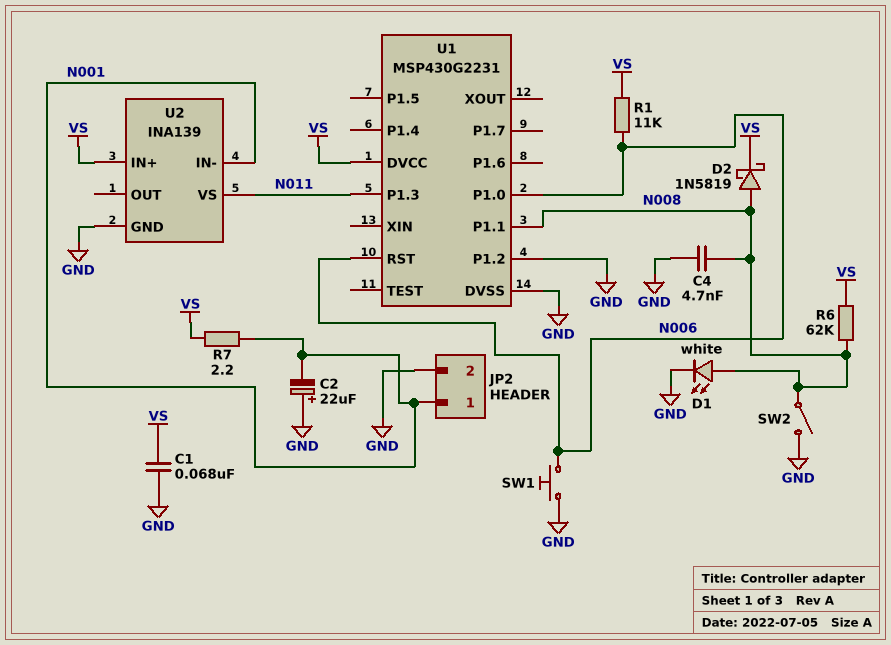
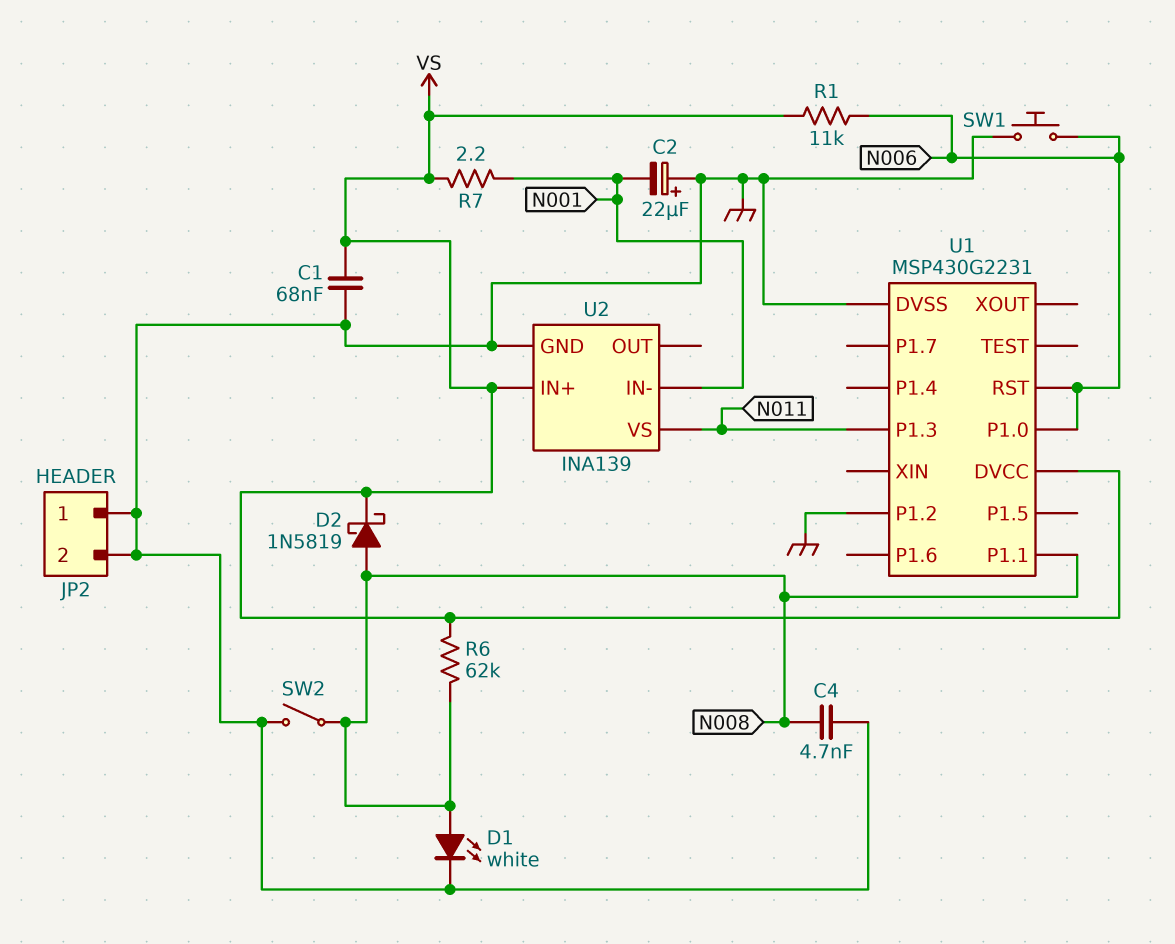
JP2 pin 1: N001 -> GND

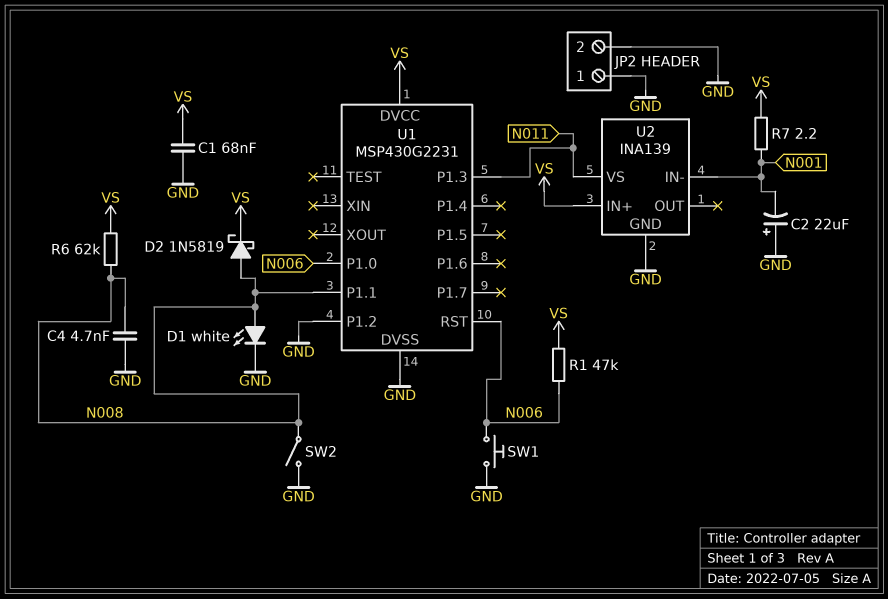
R1: 11k (N006, VS) -> 47k (N006, VS)

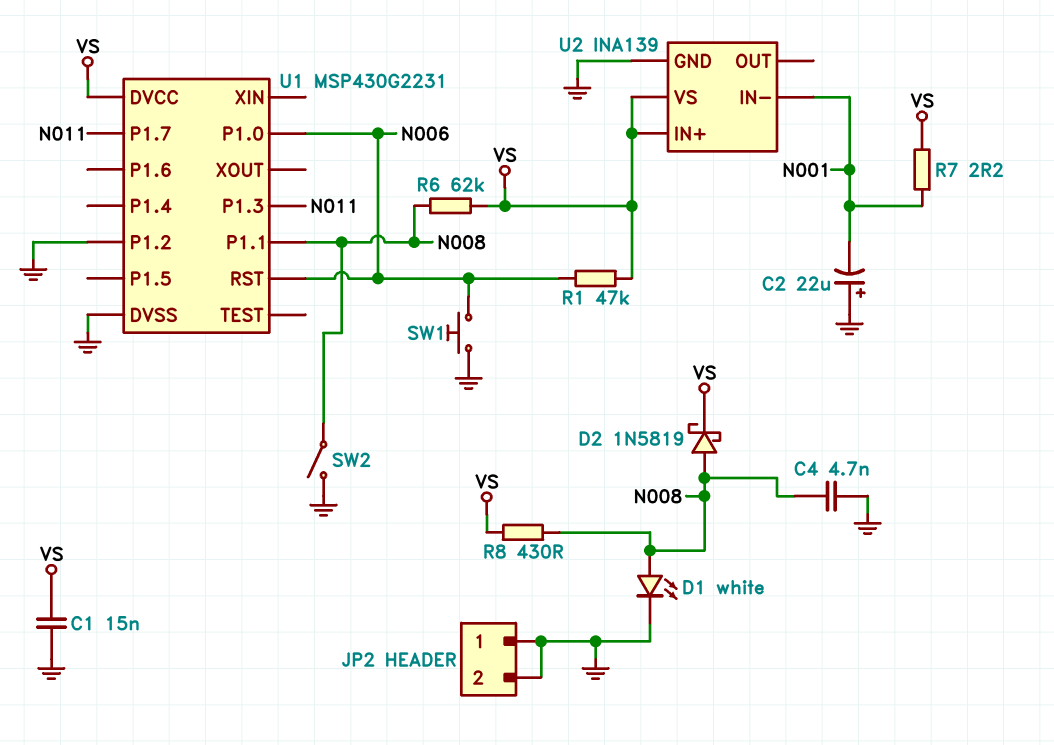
C1: 68nF (GND, VS) -> 15nF (GND, VS)
R8: none -> 430 (N008, VS)
U1 pin P1.7: none -> N011
U2 pin VS: N011 -> VS

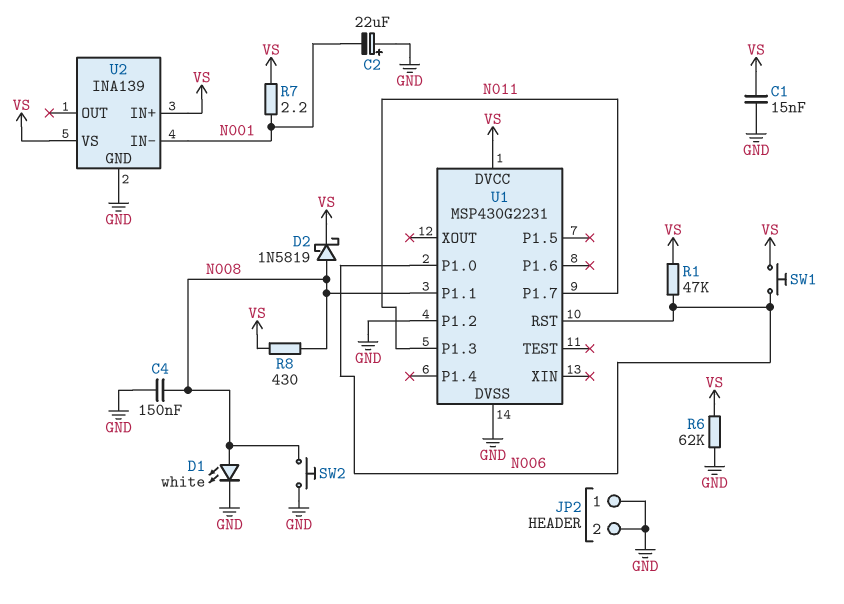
C4: 4.7nF (GND, N008) -> 150nF (GND, N008)
R6: 62k (N008, VS) -> 62k (GND, VS)
SW1: button (GND, N006) -> button (N006, VS)
SW2: switch (GND, N008) -> button (GND, N008)

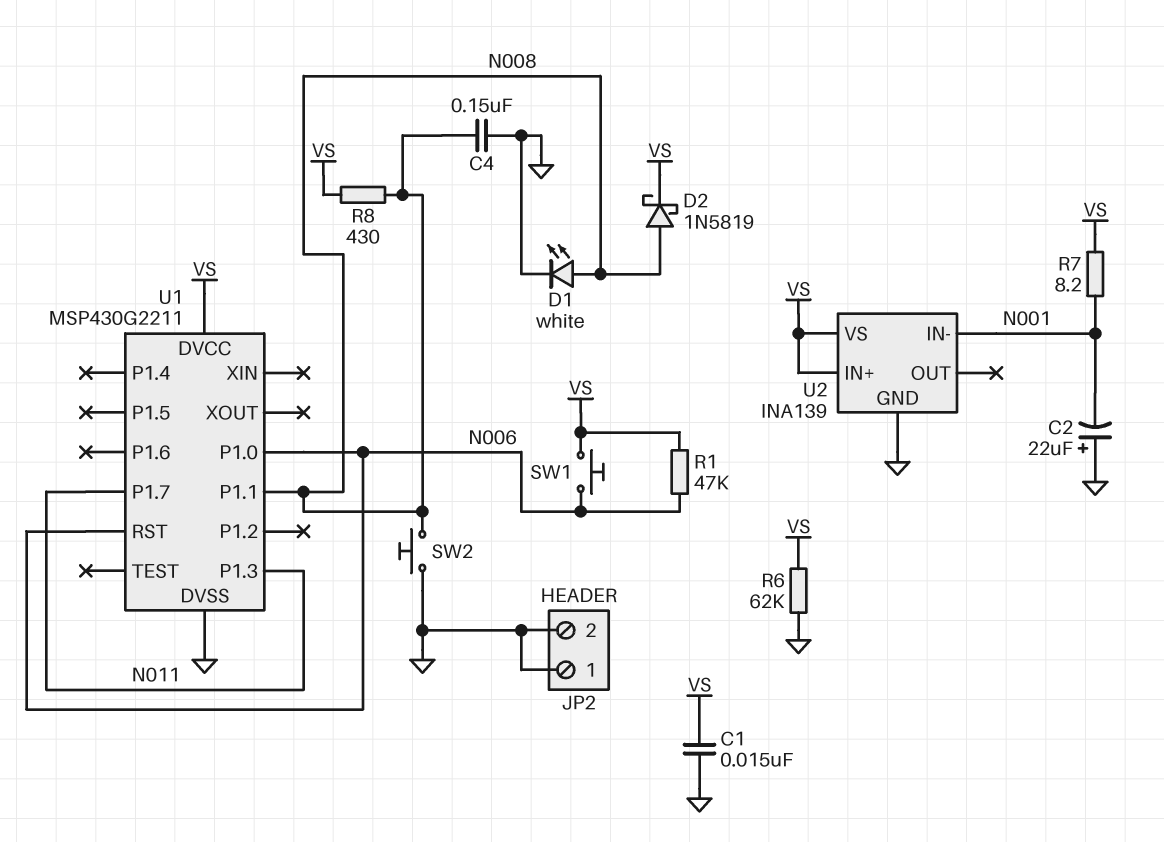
R7: 2.2 (N001, VS) -> 8.2 (N001, VS)
U1: MSP430G2231 -> MSP430G2211
U1 pin P1.2: GND -> none

